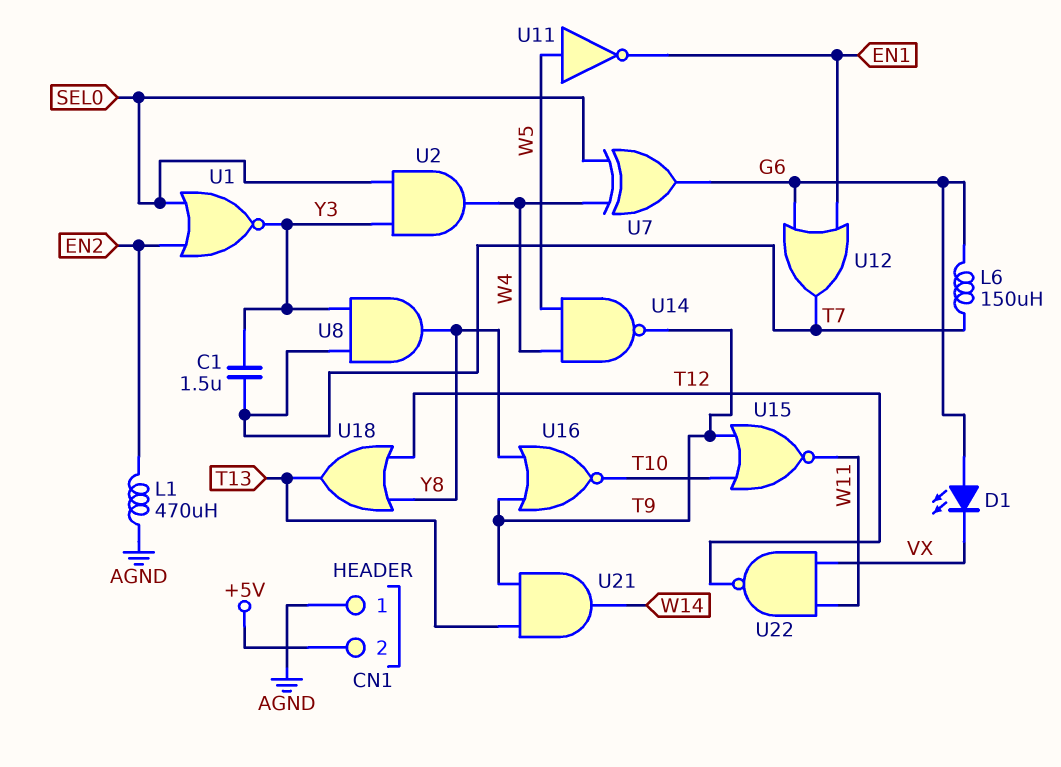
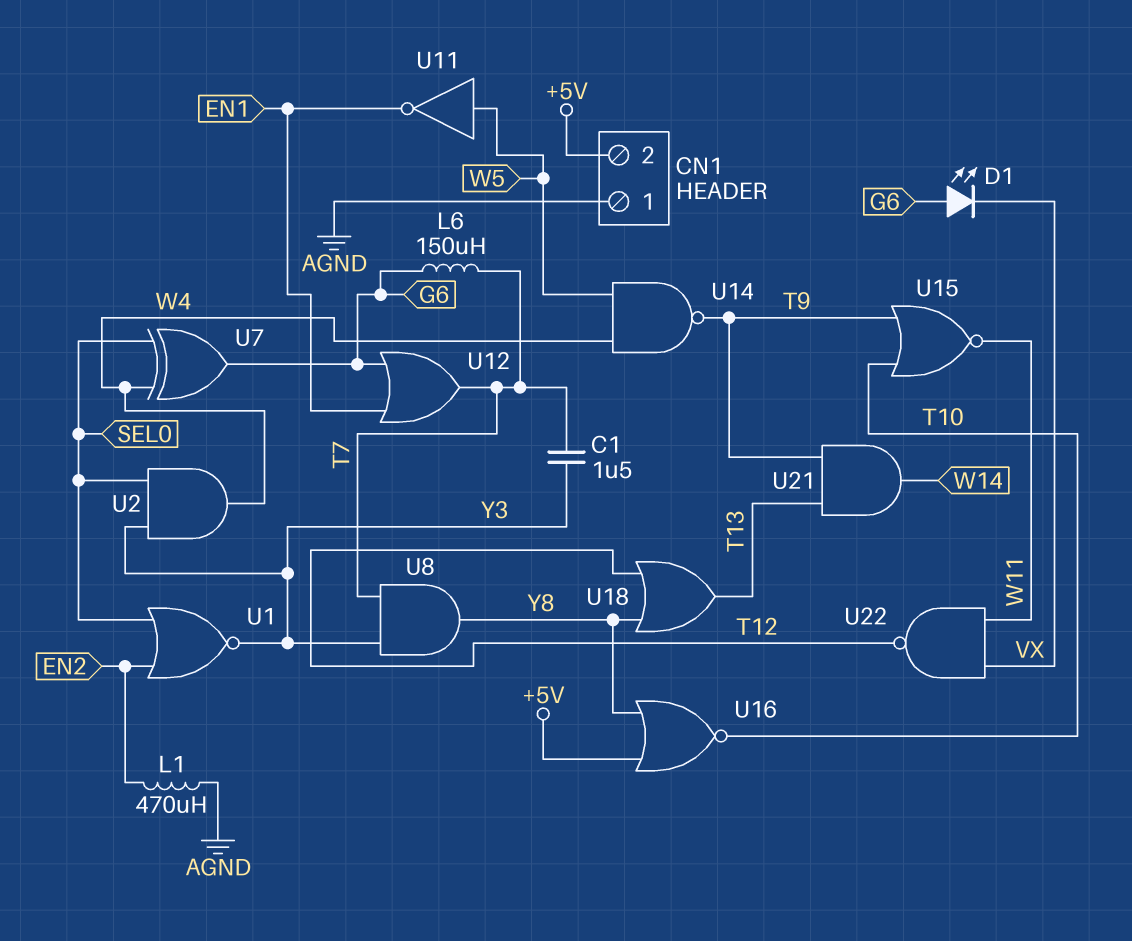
U16: NOR (in T9, in Y8, out T10) -> NOR (in +5V, in Y8, out T10)

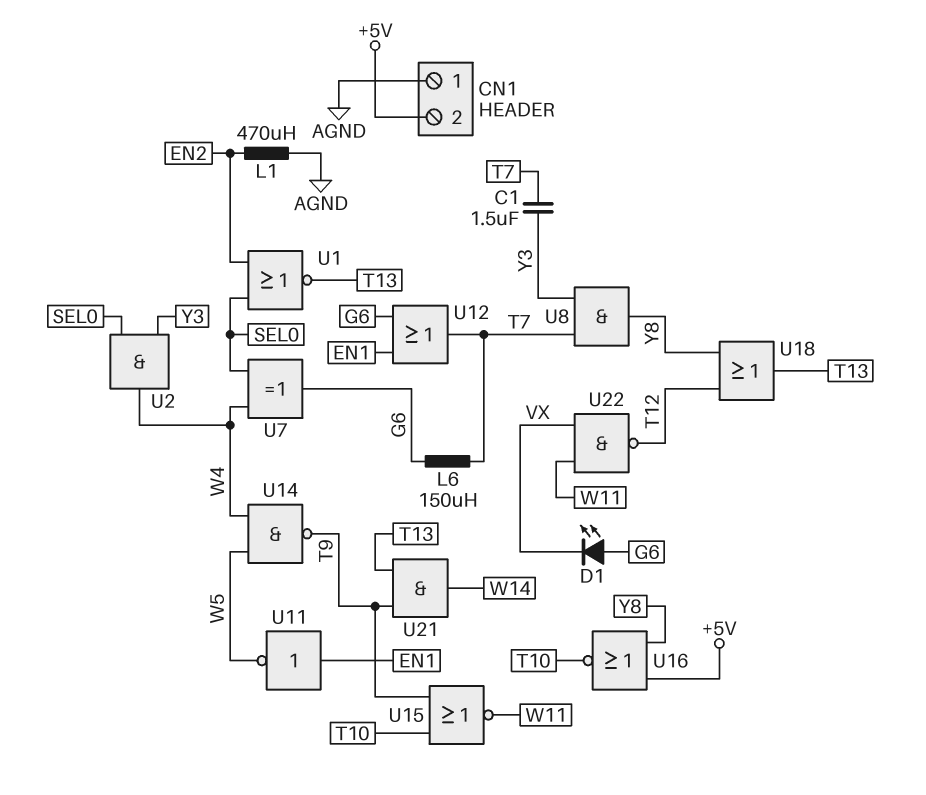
U1: NOR (in EN2, in SEL0, out Y3) -> NOR (in EN2, in SEL0, out T13)
U11: NOT (in W5, out EN1) -> NOT (in EN1, out W5)

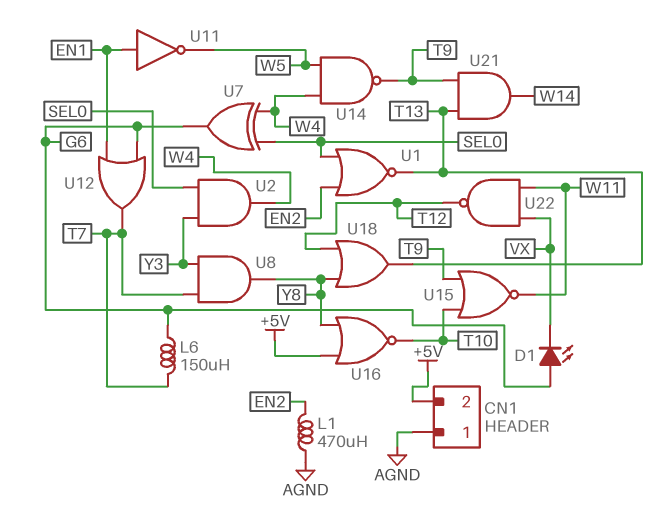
C1: 1.5uF (T7, Y3) -> none

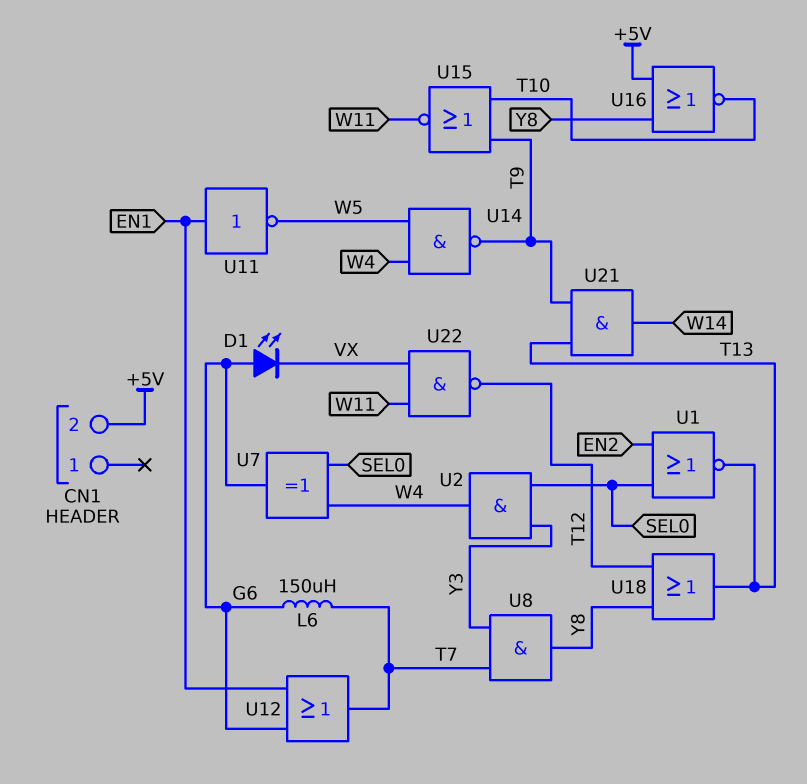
CN1 pin 1: AGND -> none
L1: 470uH (AGND, EN2) -> none

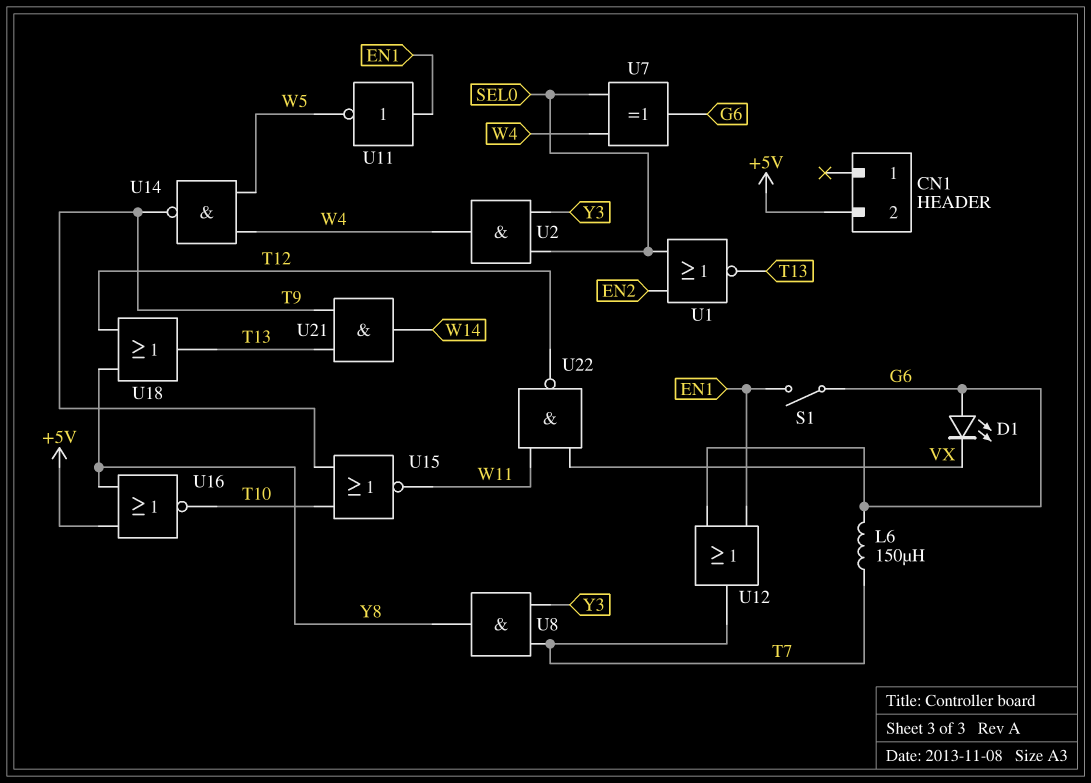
S1: none -> switch (EN1, G6)

